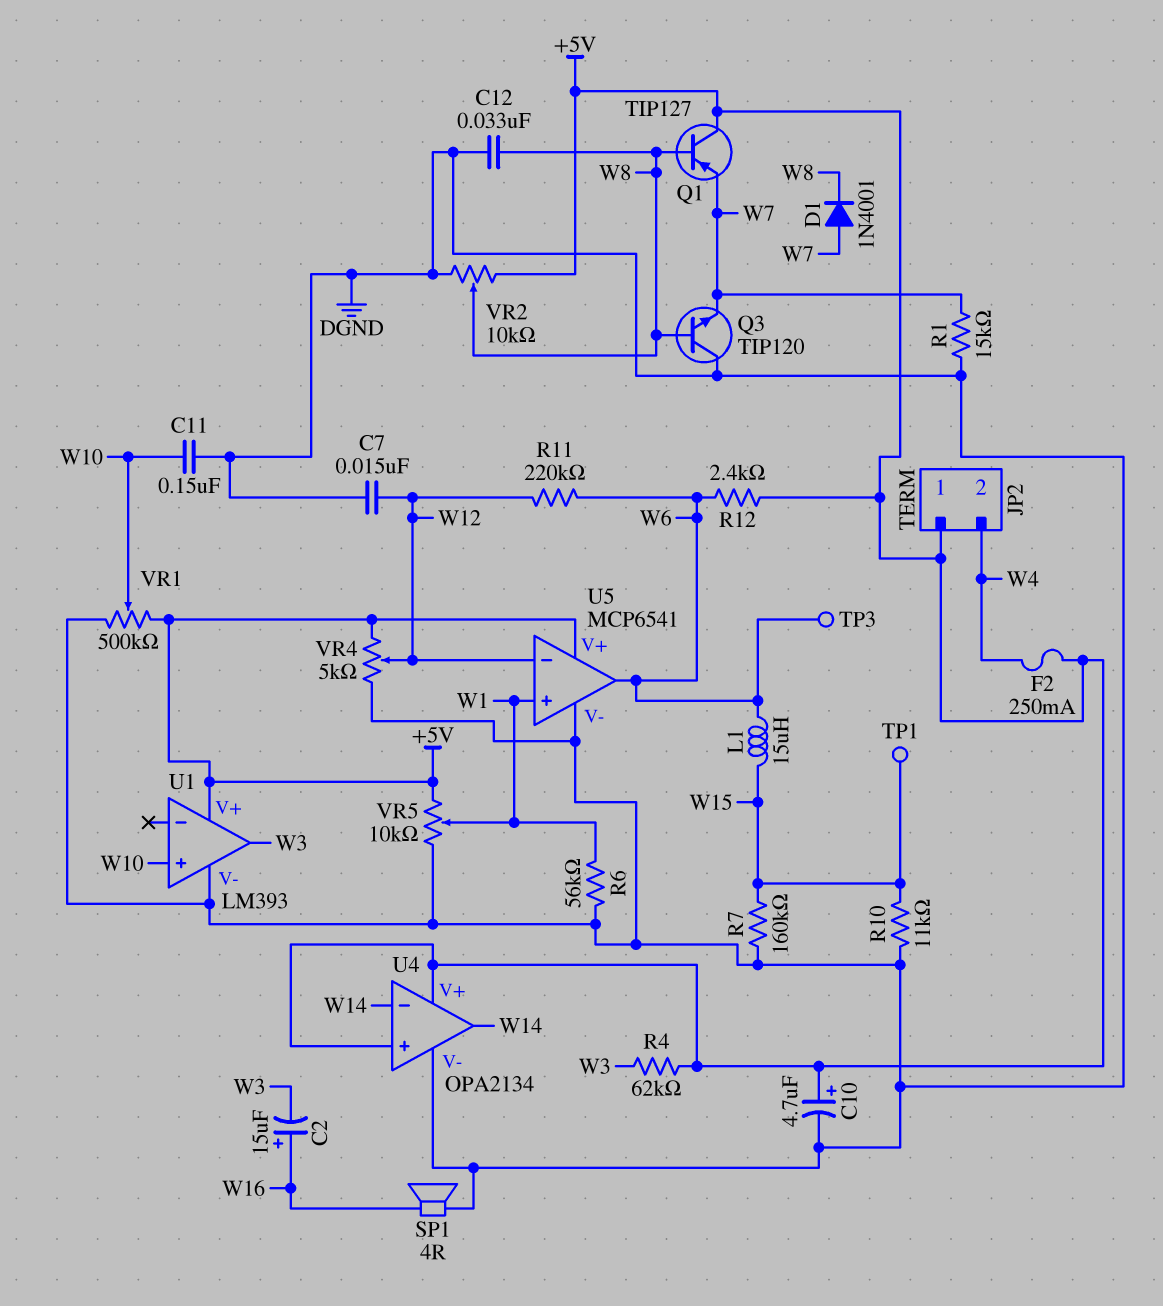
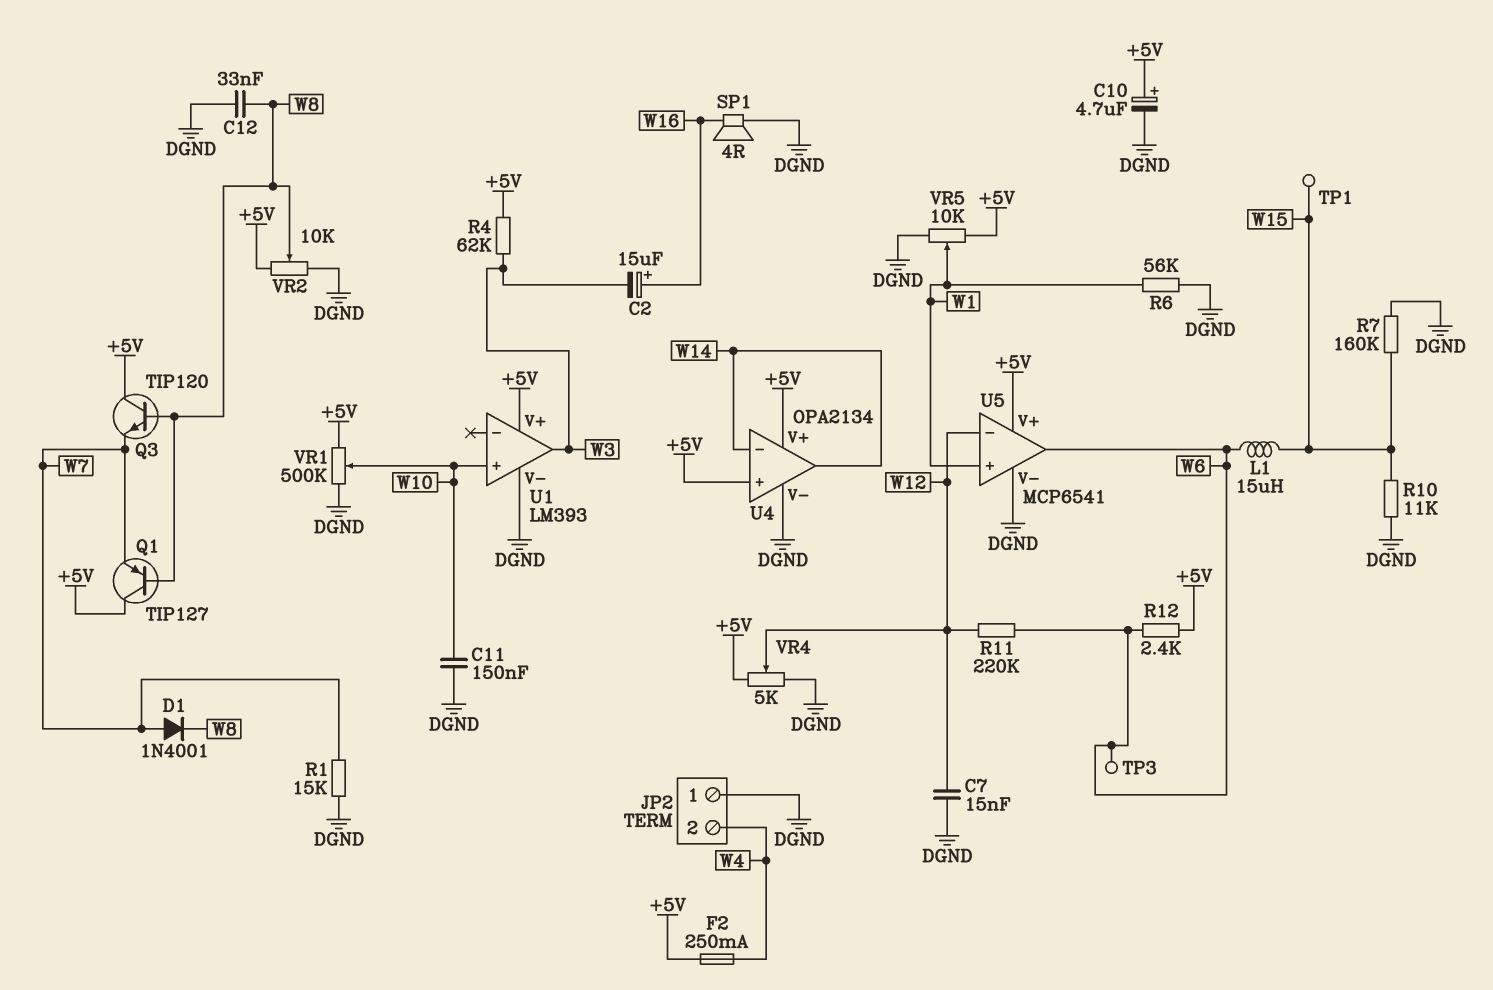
JP2 pin 1: +5V -> DGND
Q3: NPN TIP120 (B W8, C DGND, E W7) -> NPN TIP120 (B W8, C +5V, E W7)

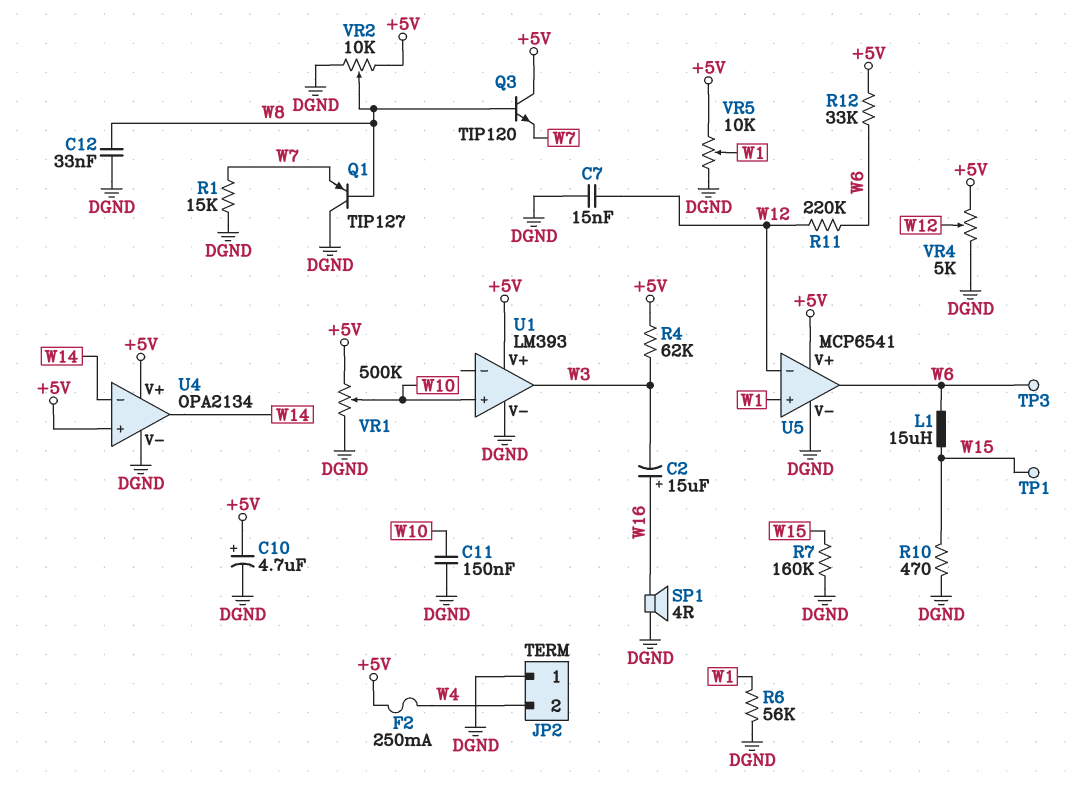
D1: diode 1N4001 (A W7, K W8) -> none
Q1: PNP TIP127 (B W8, C +5V, E W7) -> PNP TIP127 (B W8, C DGND, E W7)
R10: 11k (DGND, W15) -> 470 (DGND, W15)
R12: 2.4k (+5V, W6) -> 33k (+5V, W6)

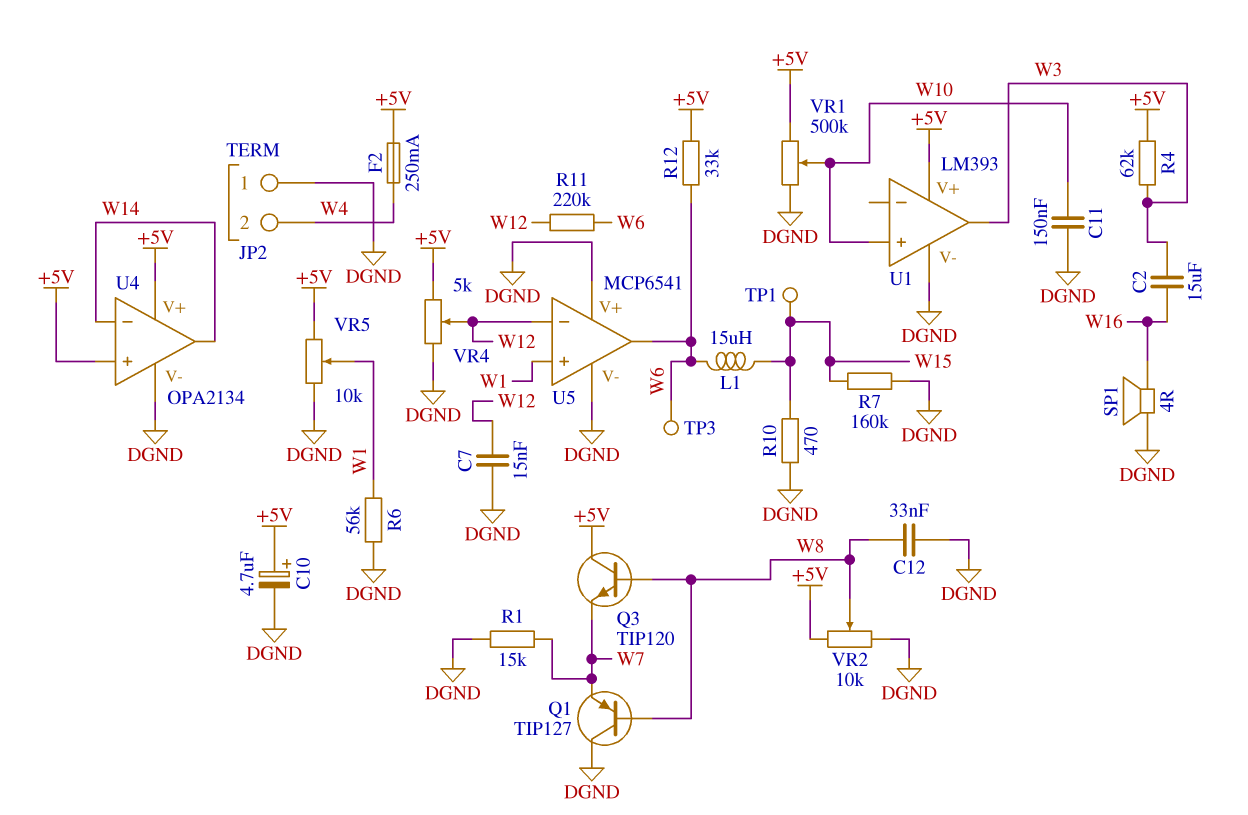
C2: 15uF (plus W16, minus W3) -> 15uF (W3, W16)
U5 pin V+: +5V -> DGND

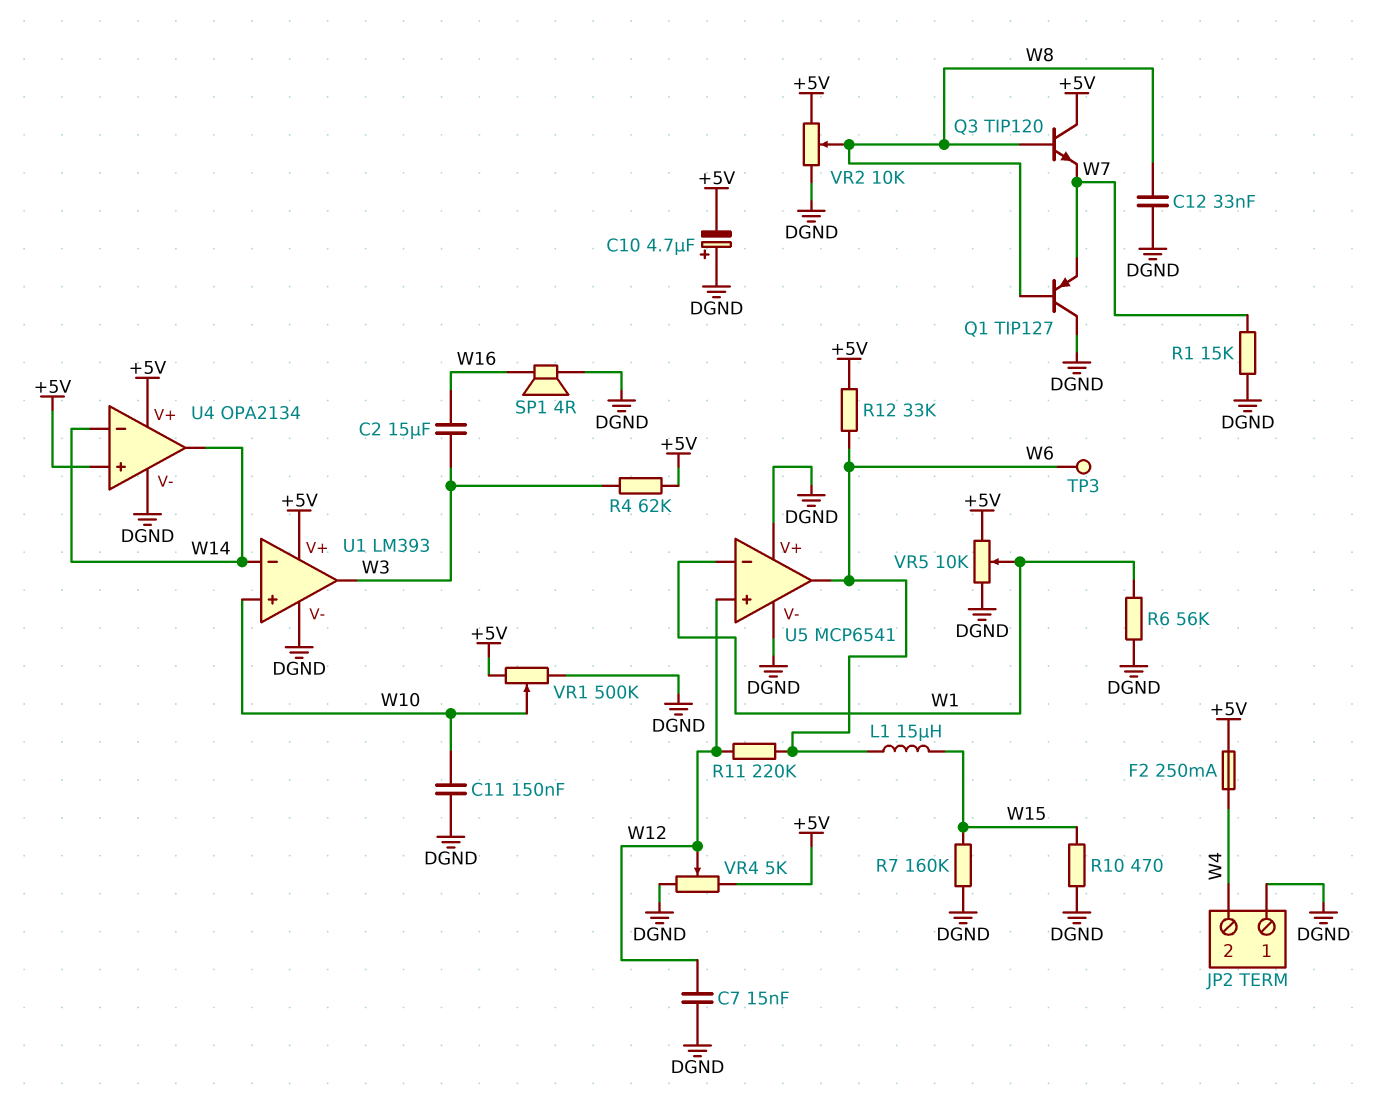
C10: 4.7uF (plus +5V, minus DGND) -> 4.7uF (plus DGND, minus +5V)
TP1: test point (W15) -> none
U1 pin in-: none -> W14
U5 pin in+: W1 -> W12
U5 pin in-: W12 -> W1

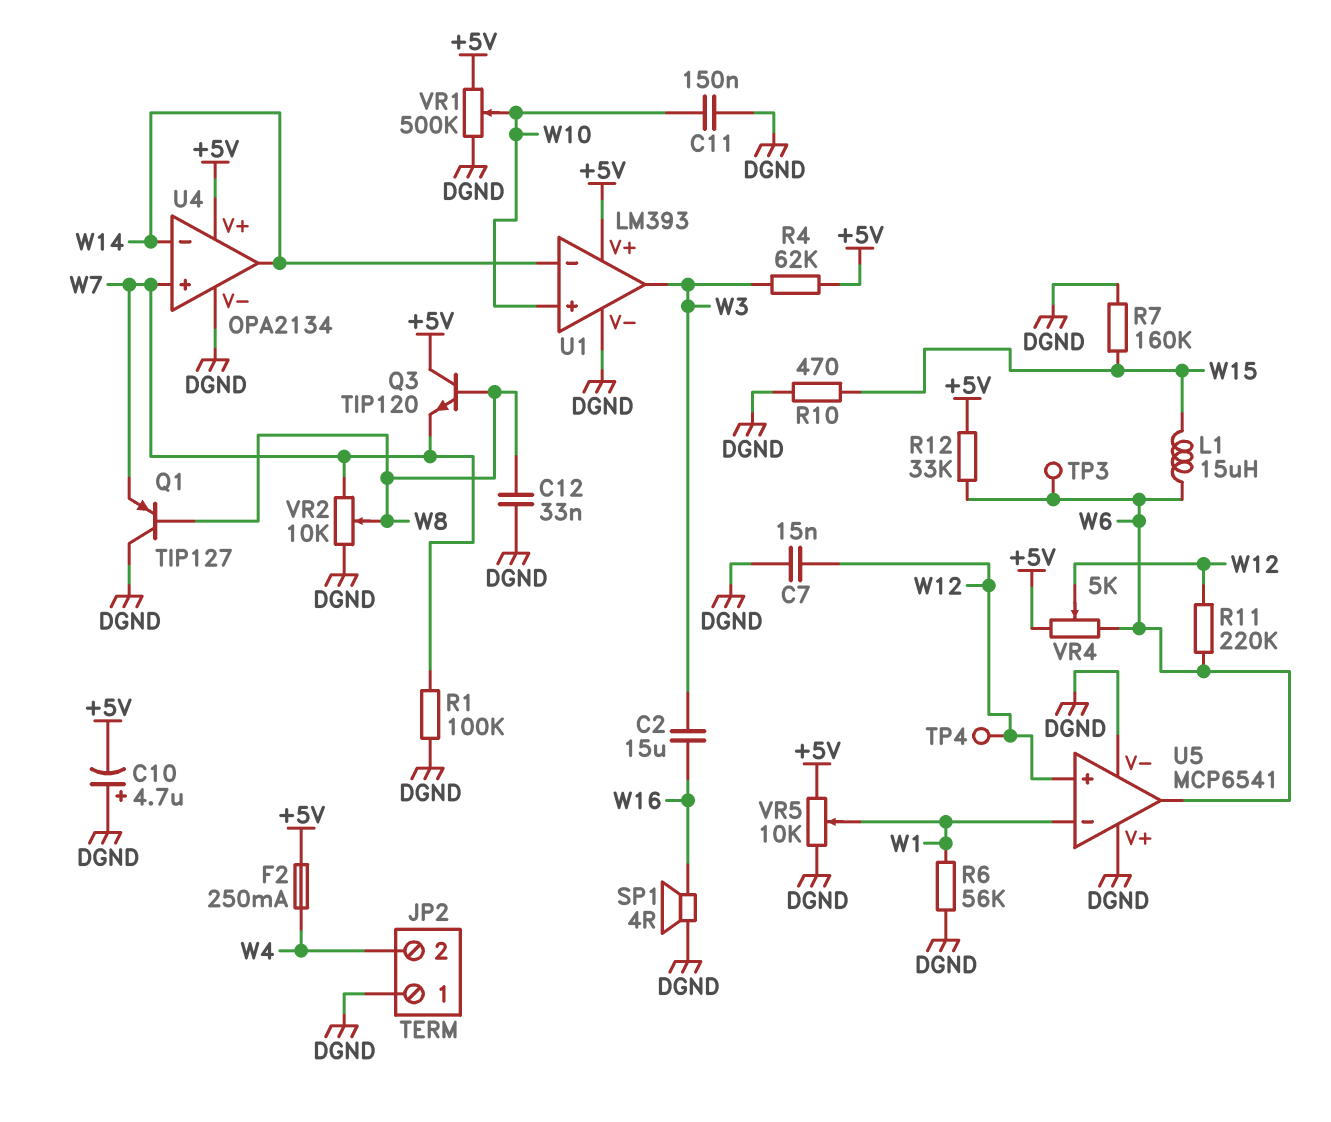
R1: 15k (DGND, W7) -> 100k (DGND, W7)
TP4: none -> test point (W12)
U4 pin in+: +5V -> W7
VR2: 10k (+5V, DGND, wiper W8) -> 10k (DGND, W7, wiper W8)
VR4: 5k (+5V, DGND, wiper W12) -> 5k (+5V, W6, wiper W12)

